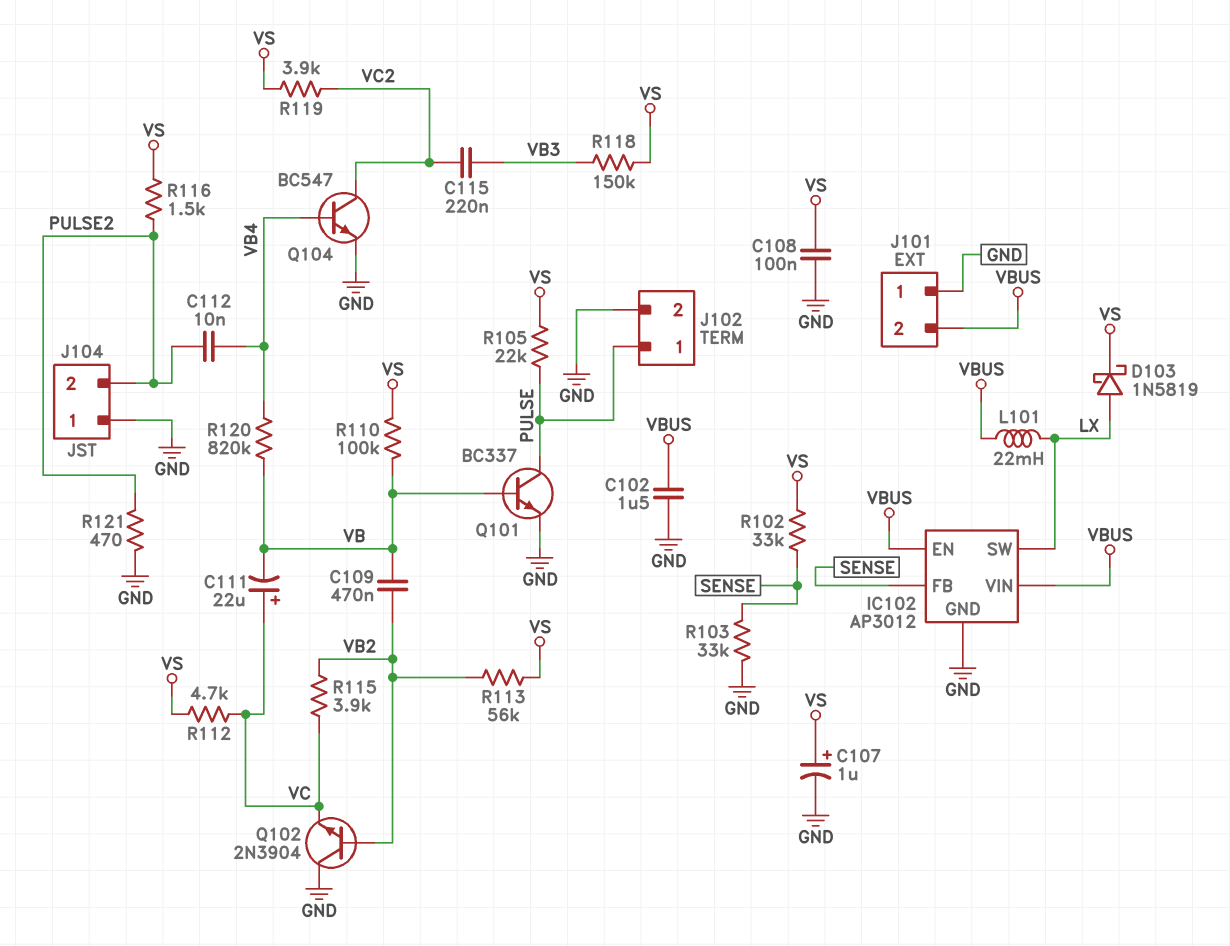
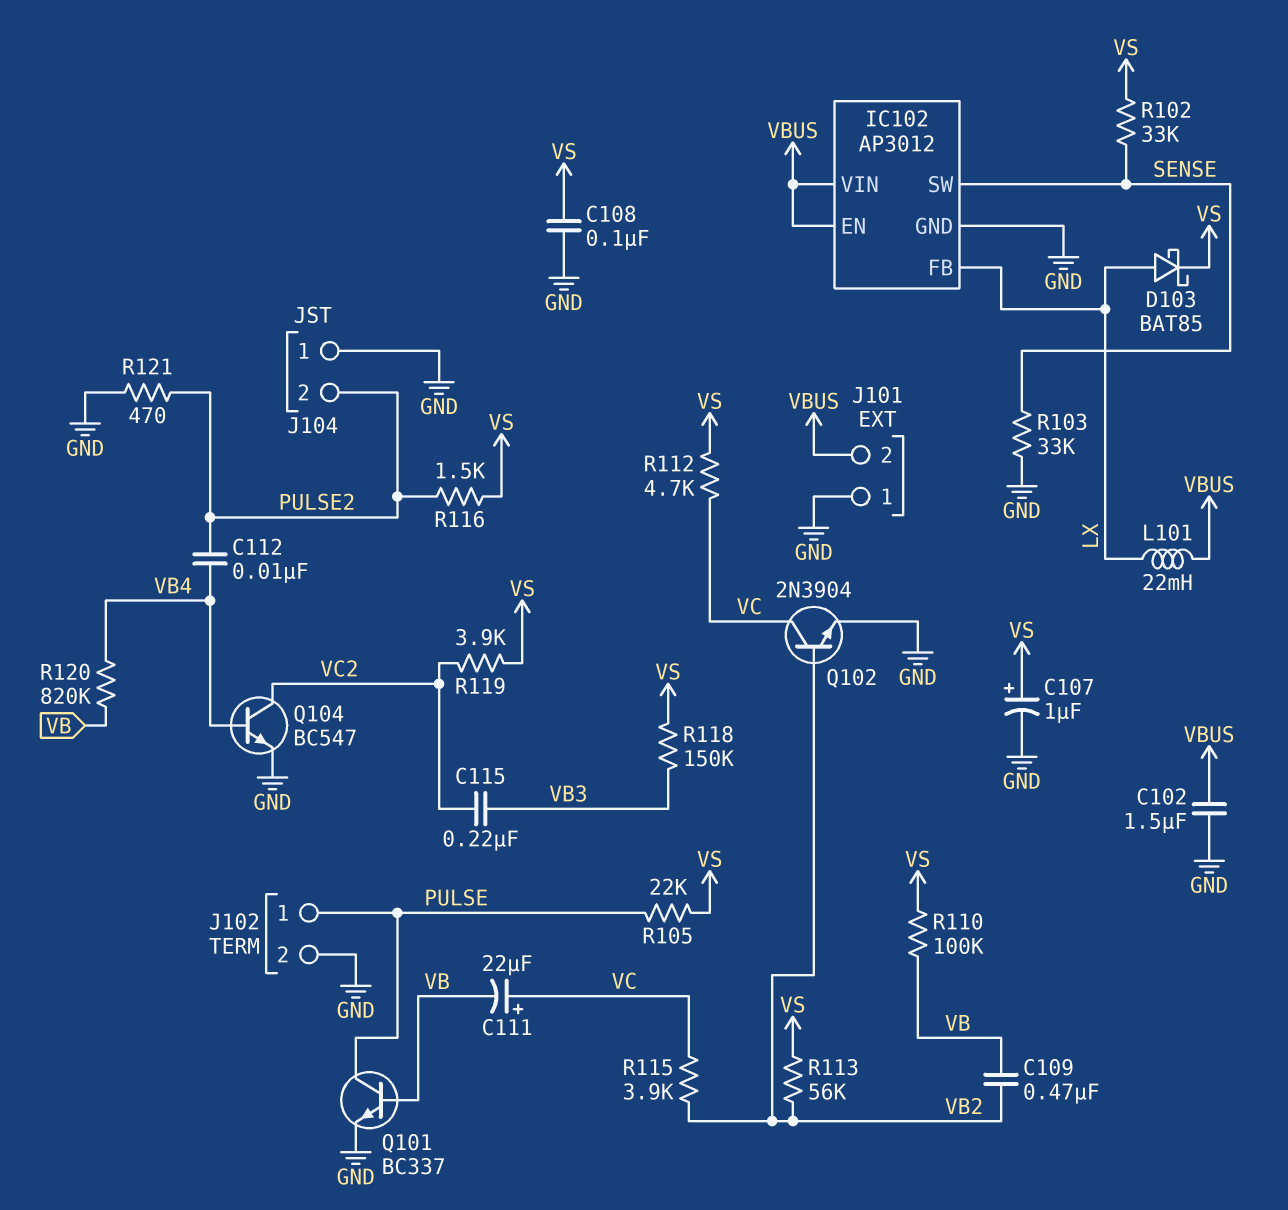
D103: schottky 1N5819 (A LX, K VS) -> schottky BAT85 (A LX, K VS)
IC102 pin FB: SENSE -> LX
IC102 pin SW: LX -> SENSE
Q102: NPN 2N3904 (B VB2, C GND, E VC) -> NPN 2N3904 (B VB2, C VC, E GND)

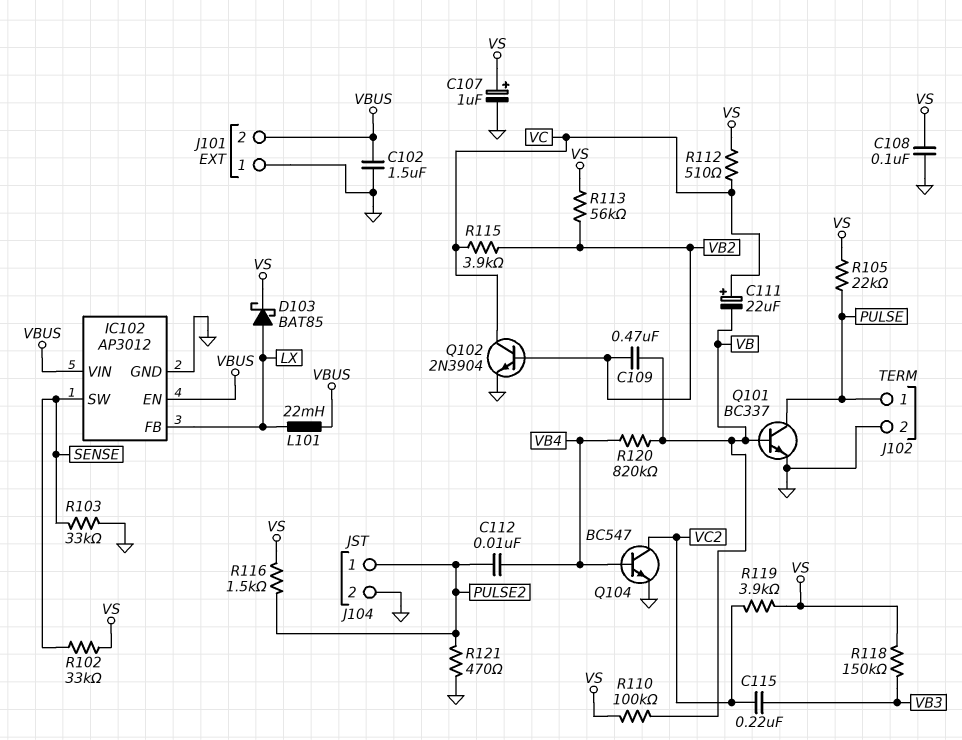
J104 pin 1: GND -> PULSE2
J104 pin 2: PULSE2 -> GND
R112: 4.7k (VC, VS) -> 510 (VC, VS)

